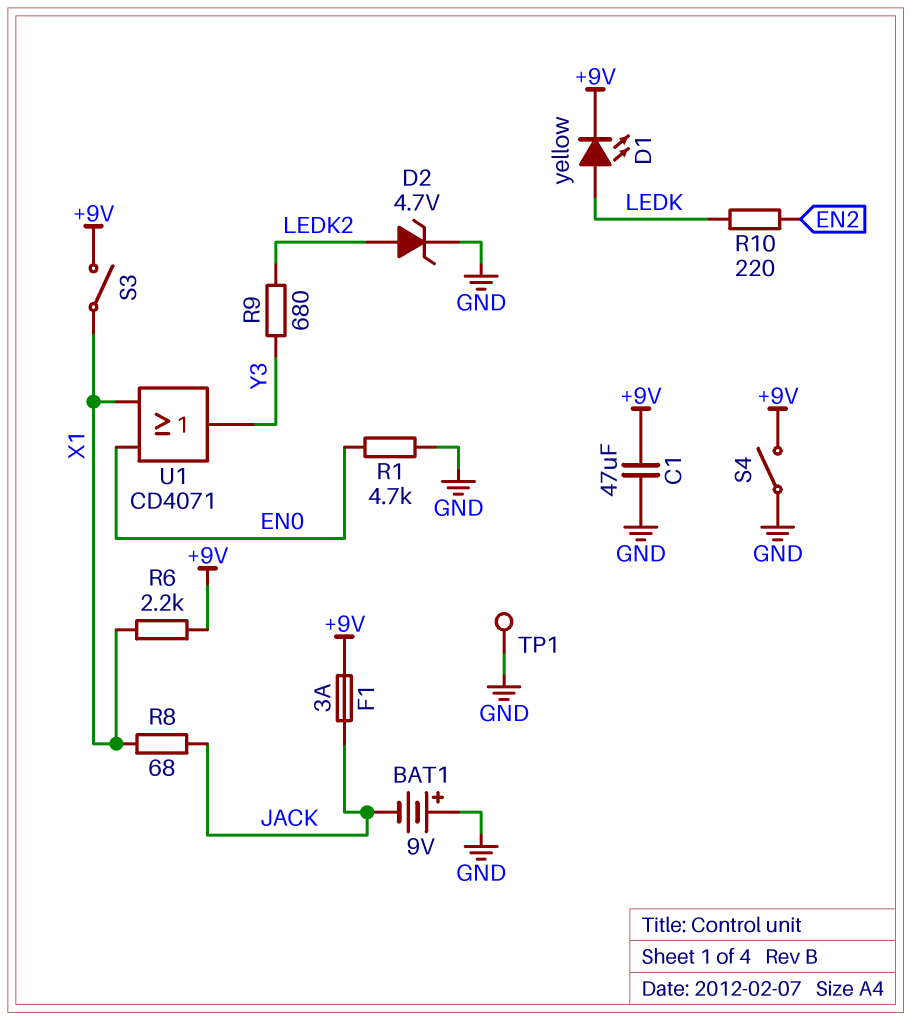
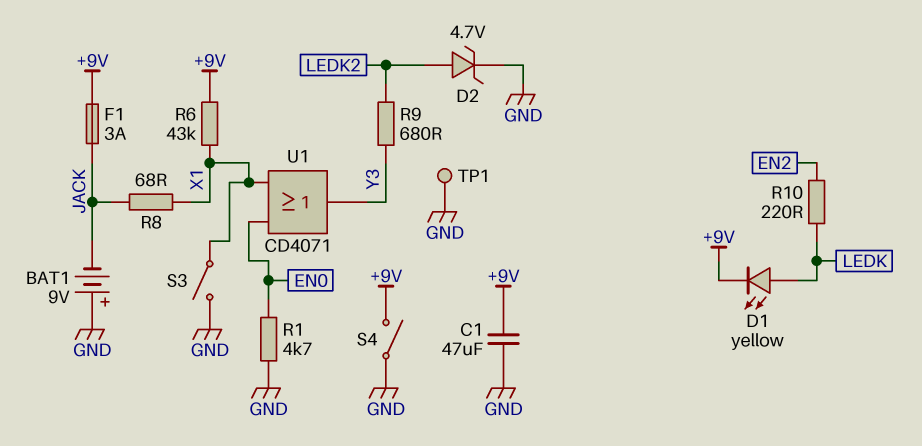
R6: 2.2k (+9V, X1) -> 43k (+9V, X1)
S3: switch (+9V, X1) -> switch (GND, X1)

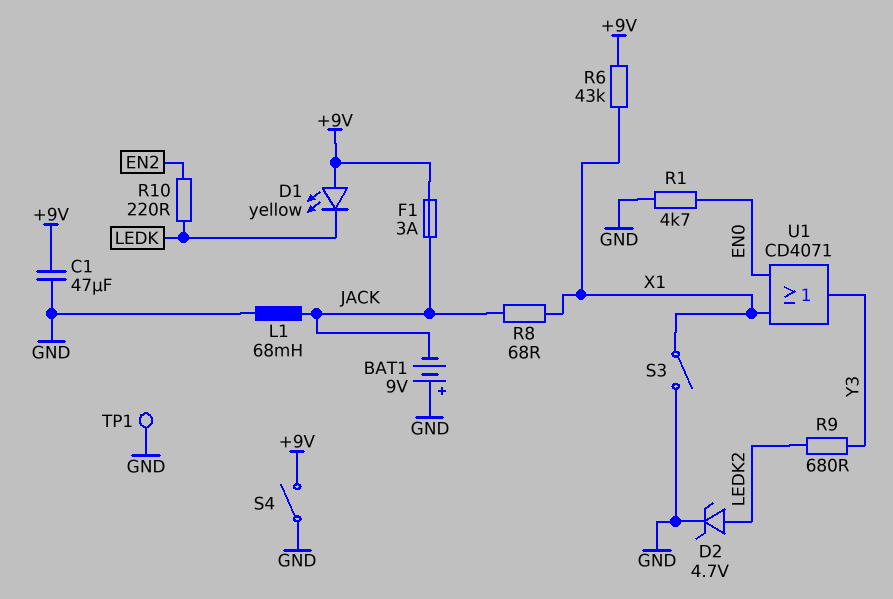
D1: LED yellow (A LEDK, K +9V) -> LED yellow (A +9V, K LEDK)
L1: none -> 68mH (GND, JACK)

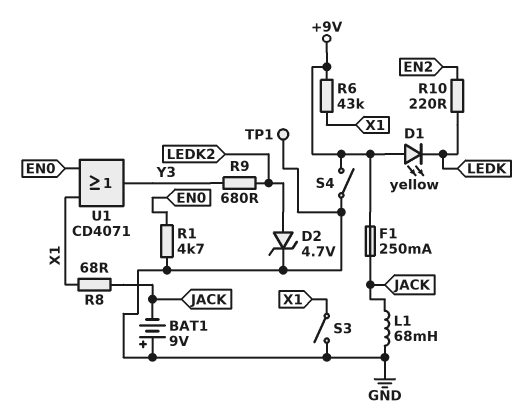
C1: 47uF (+9V, GND) -> none
F1: 3A (+9V, JACK) -> 250mA (+9V, JACK)

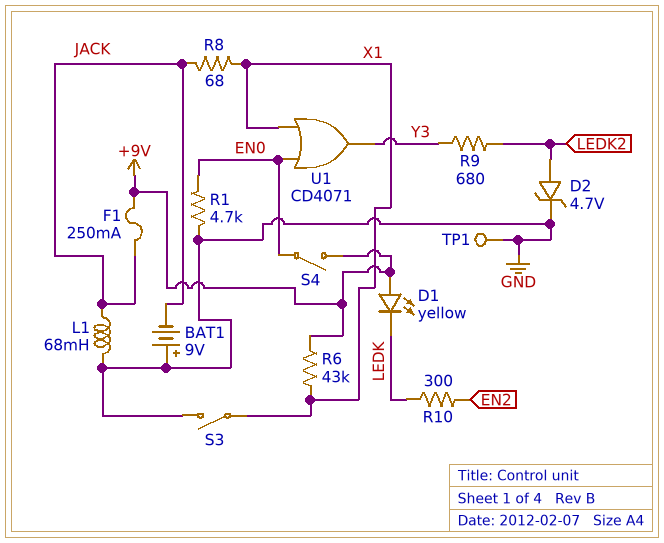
R10: 220 (EN2, LEDK) -> 300 (EN2, LEDK)
S4: switch (+9V, GND) -> switch (+9V, EN0)

